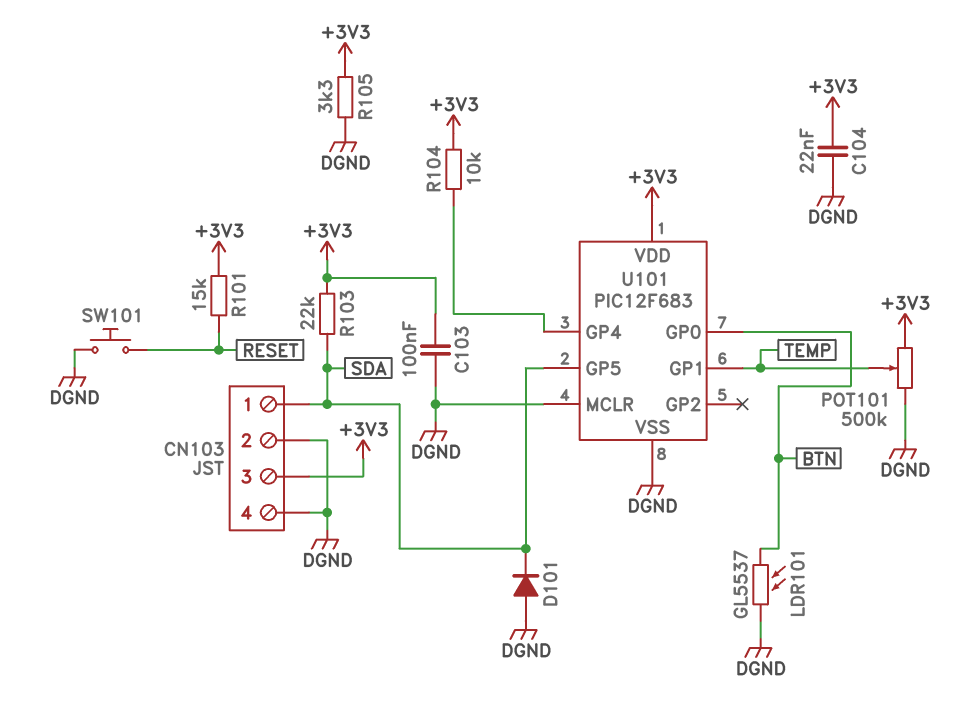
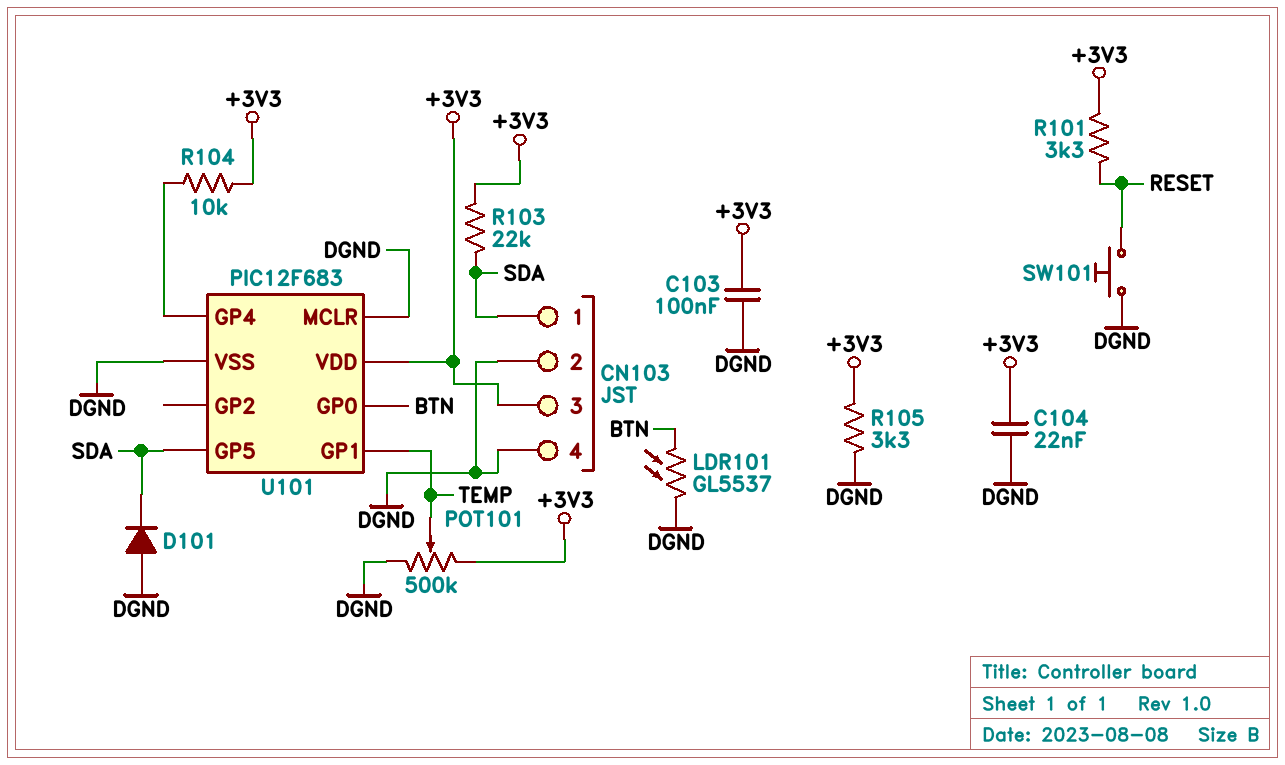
R101: 15k (+3V3, RESET) -> 3.3k (+3V3, RESET)

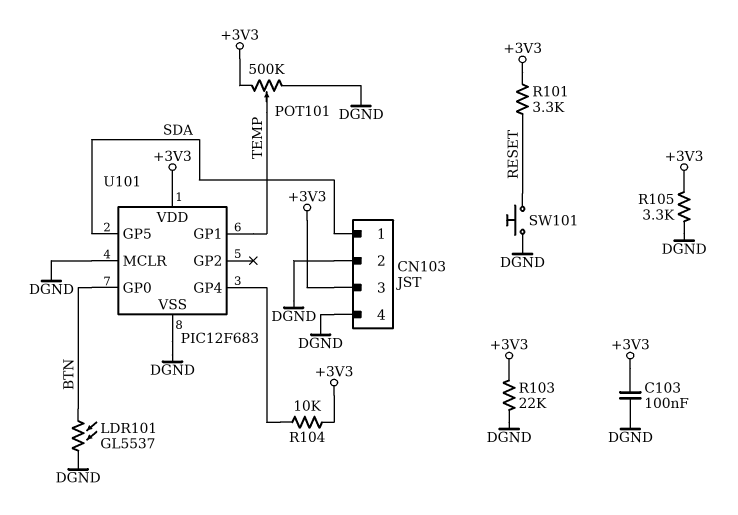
C104: 22nF (+3V3, DGND) -> none
D101: diode (A DGND, K SDA) -> none
R103: 22k (+3V3, SDA) -> 22k (+3V3, DGND)

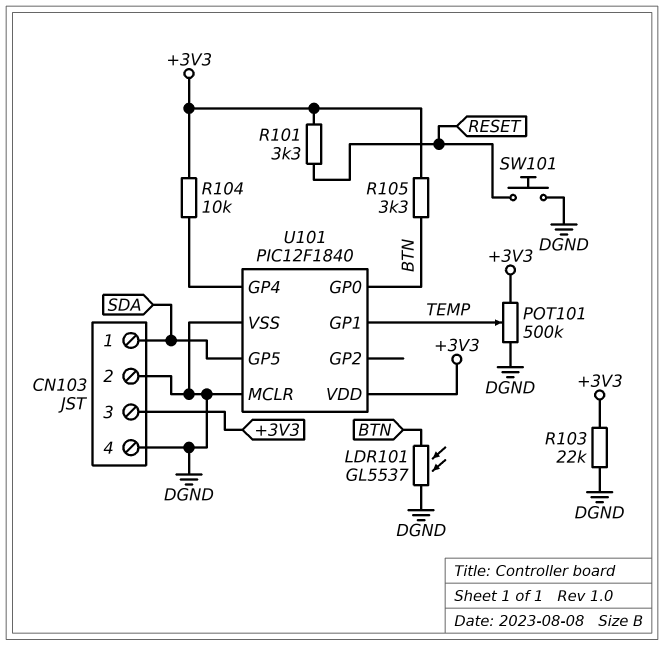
C103: 100nF (+3V3, DGND) -> none
R105: 3.3k (+3V3, DGND) -> 3.3k (+3V3, BTN)
U101: PIC12F683 -> PIC12F1840

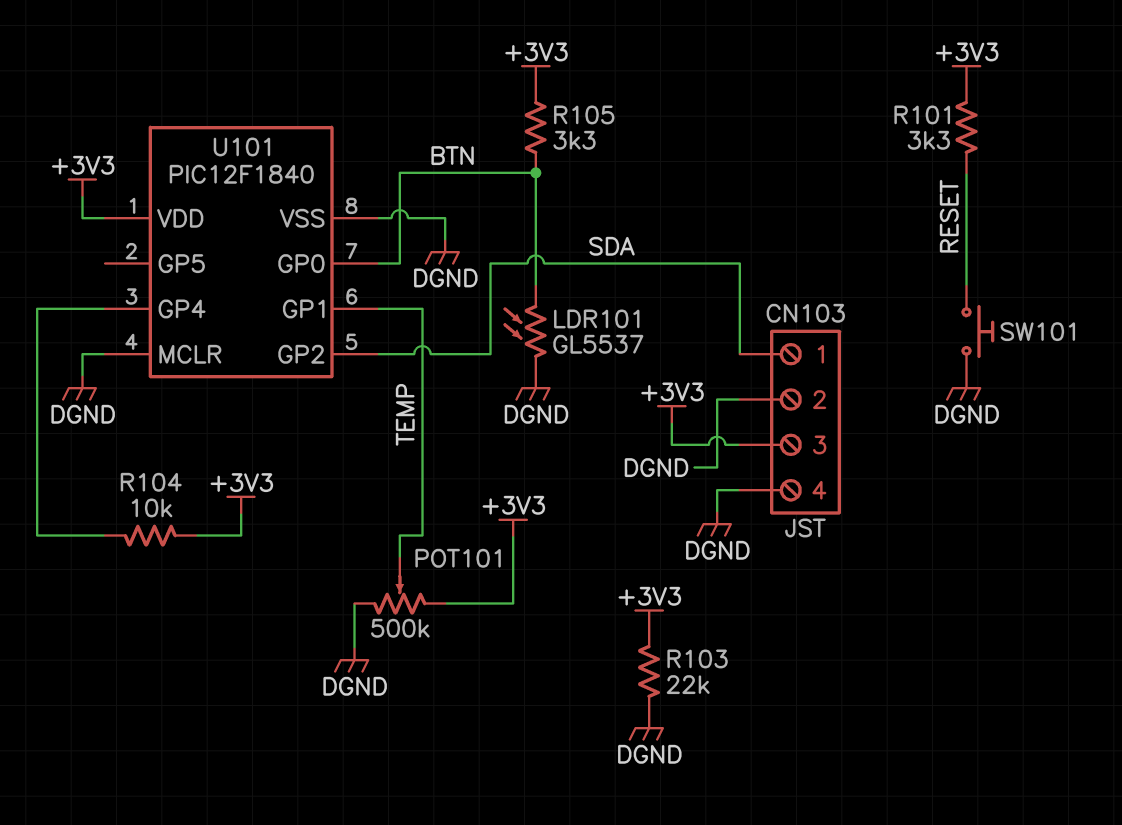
U101 pin GP2: none -> SDA
U101 pin GP5: SDA -> none

